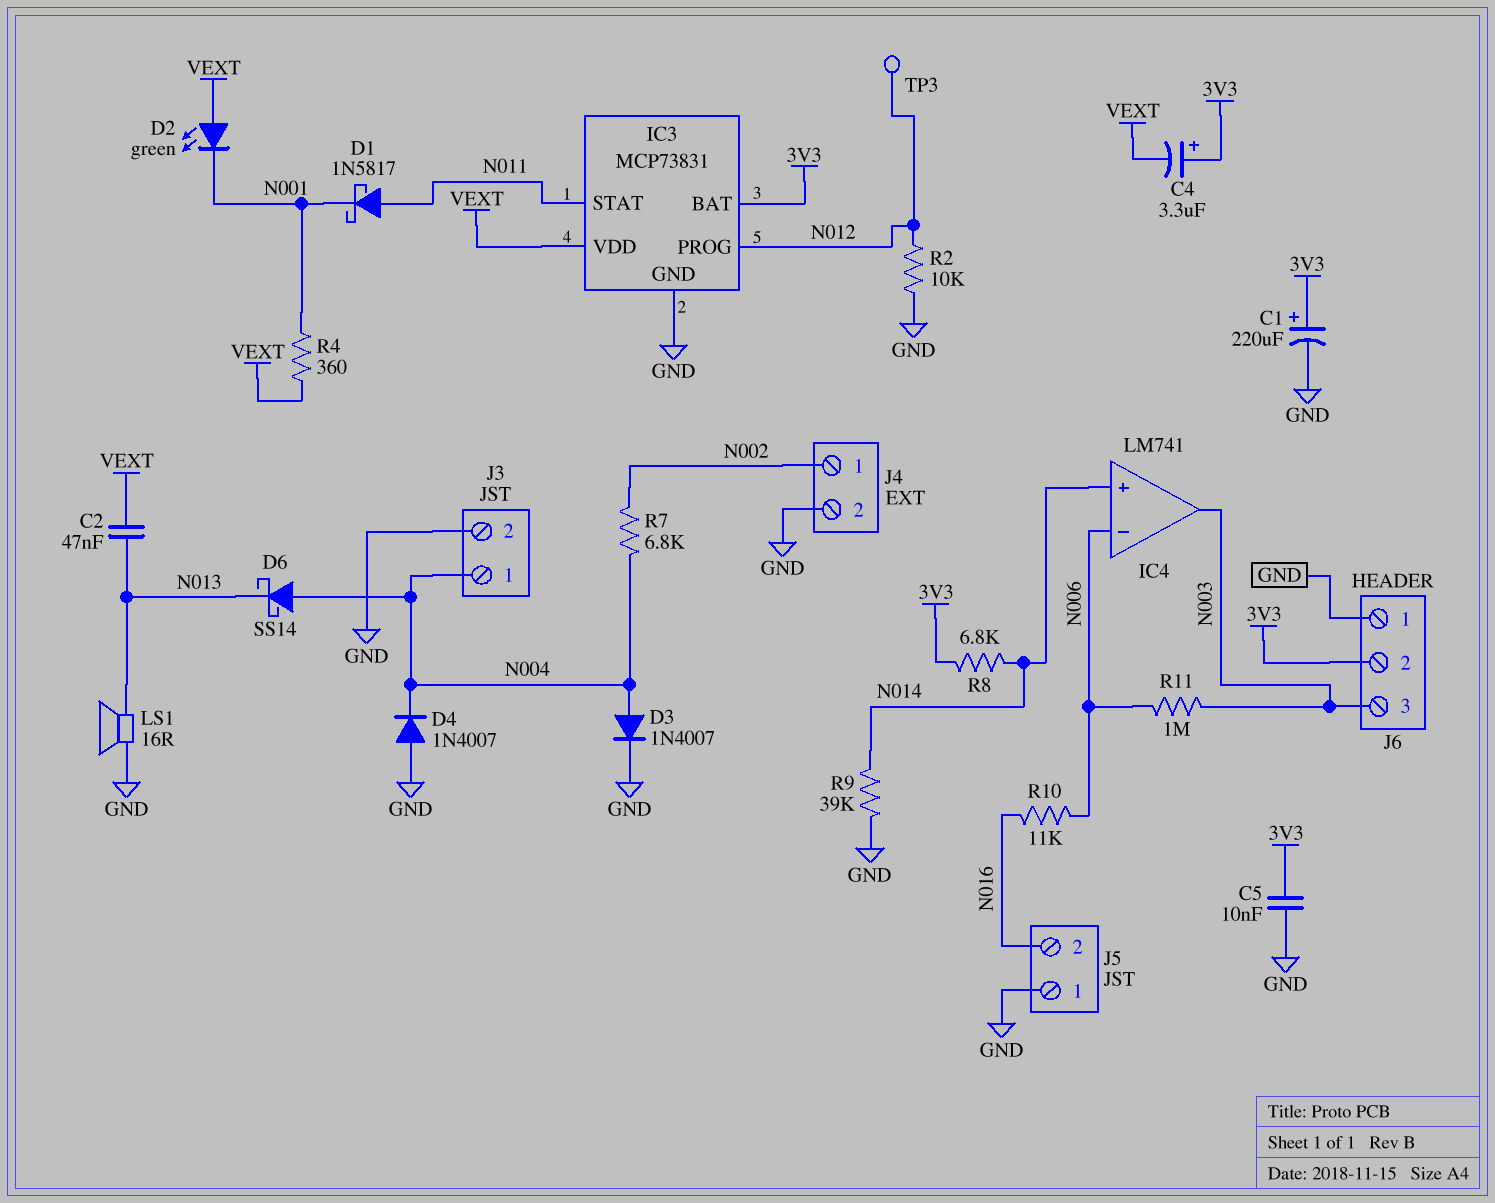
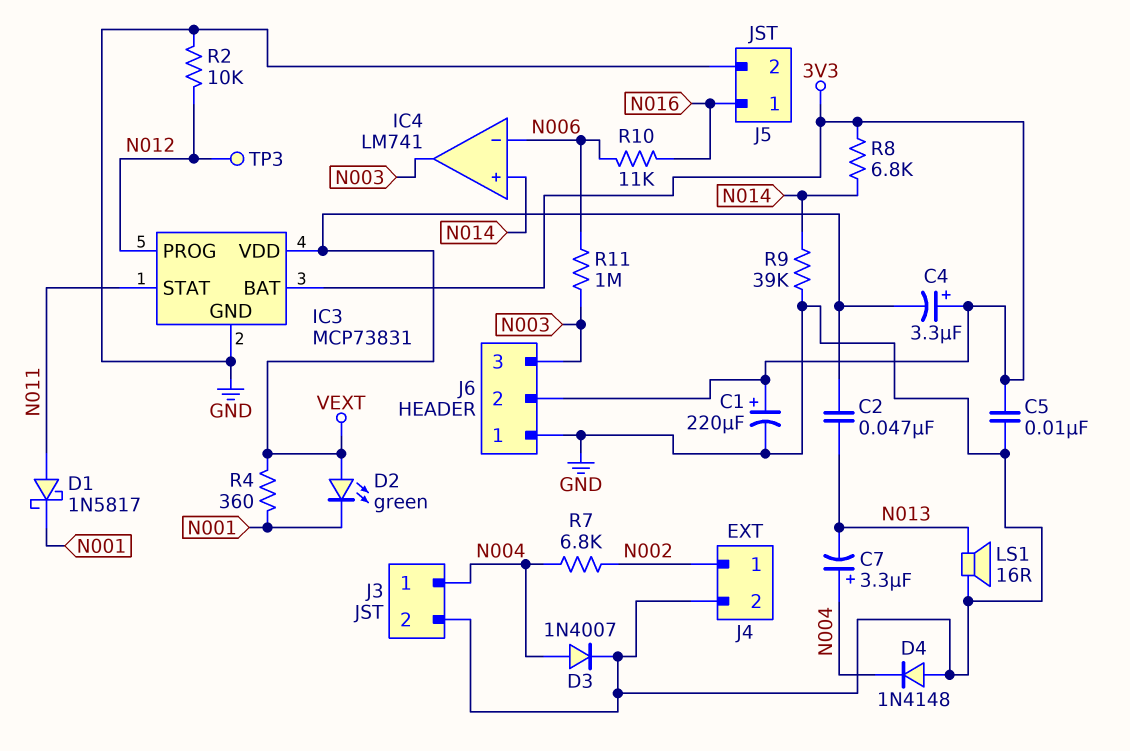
C7: none -> 3.3uF (plus N004, minus N013)
D4: diode 1N4007 (A GND, K N004) -> diode 1N4148 (A GND, K N004)
D6: schottky SS14 (A N004, K N013) -> none
J5 pin 1: GND -> N016
J5 pin 2: N016 -> GND

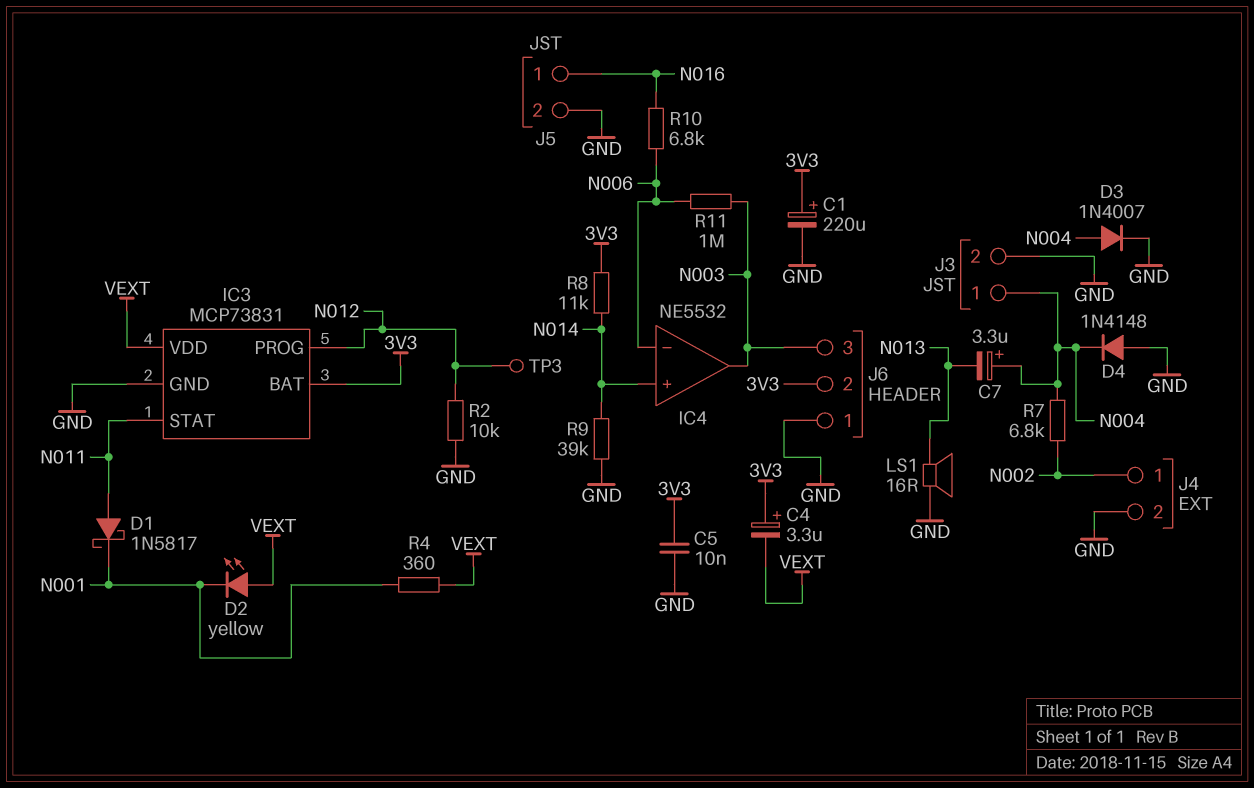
C2: 47nF (N013, VEXT) -> none
D2: LED green (A VEXT, K N001) -> LED yellow (A VEXT, K N001)
IC4: LM741 -> NE5532
R8: 6.8k (3V3, N014) -> 11k (3V3, N014)
R10: 11k (N006, N016) -> 6.8k (N006, N016)

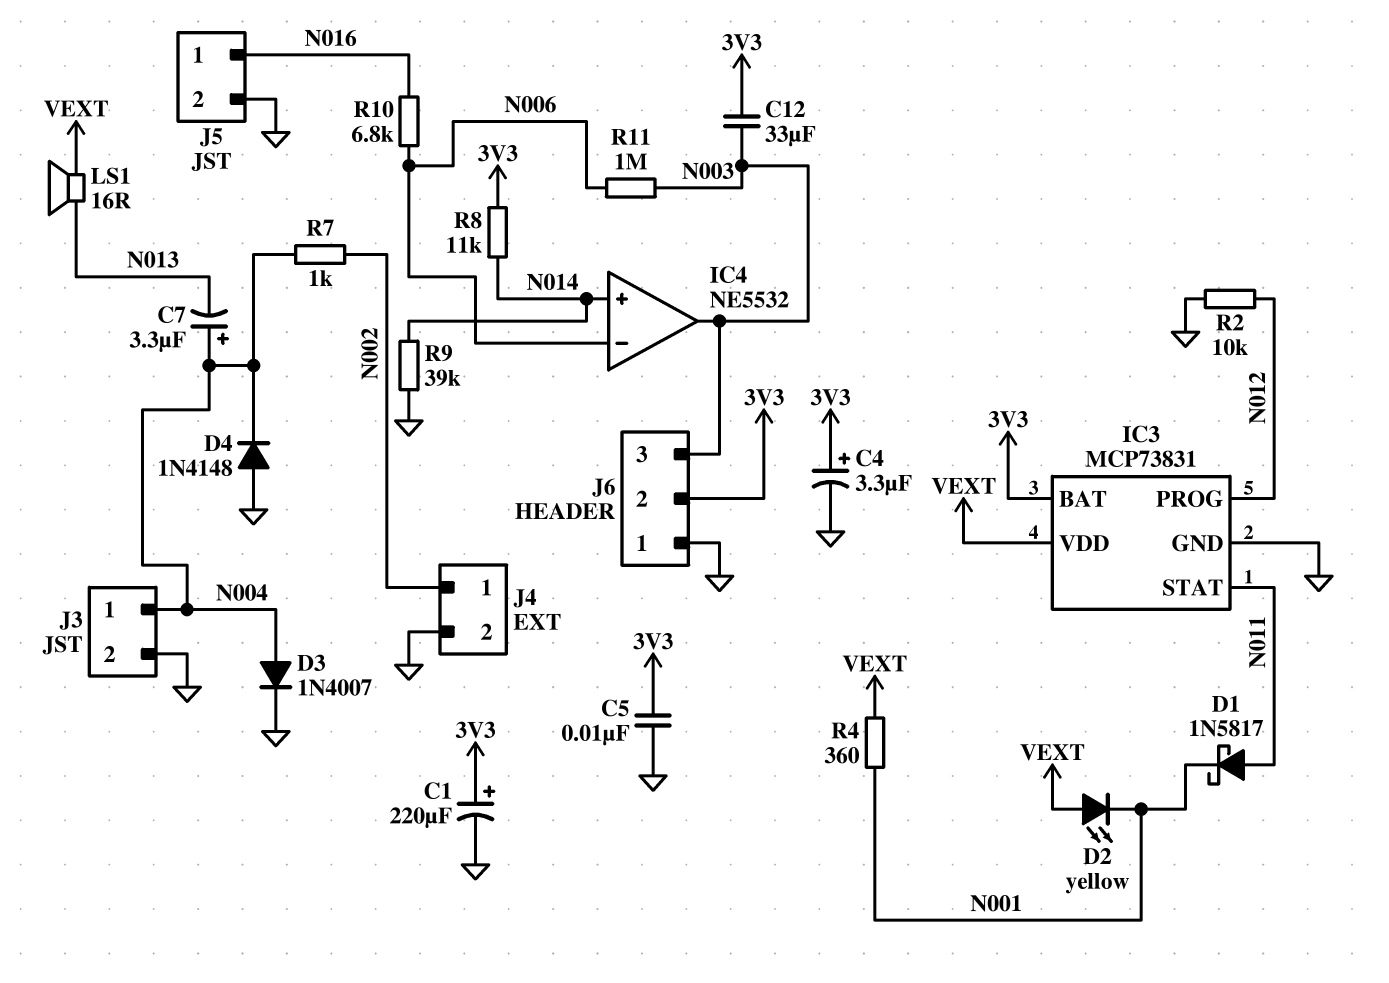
C4: 3.3uF (plus 3V3, minus VEXT) -> 3.3uF (plus 3V3, minus GND)
C12: none -> 33uF (3V3, N003)
LS1: speaker 16R (GND, N013) -> speaker 16R (N013, VEXT)
R7: 6.8k (N002, N004) -> 1k (N002, N004)
TP3: test point (N012) -> none

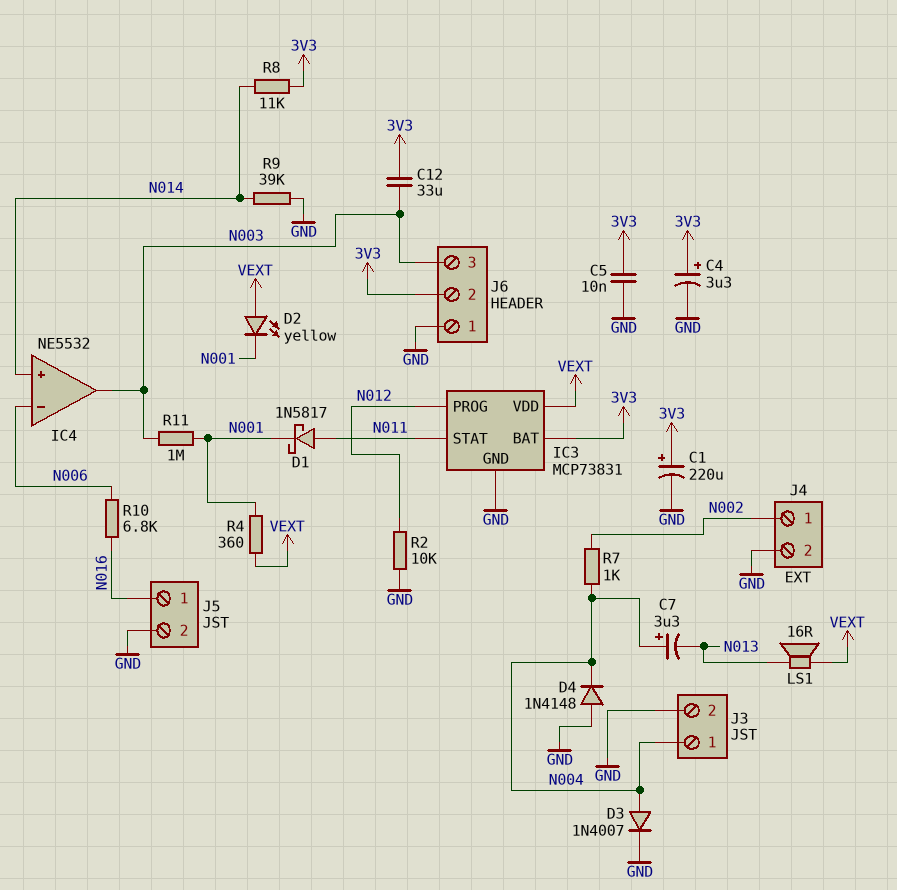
R11: 1M (N003, N006) -> 1M (N001, N003)

